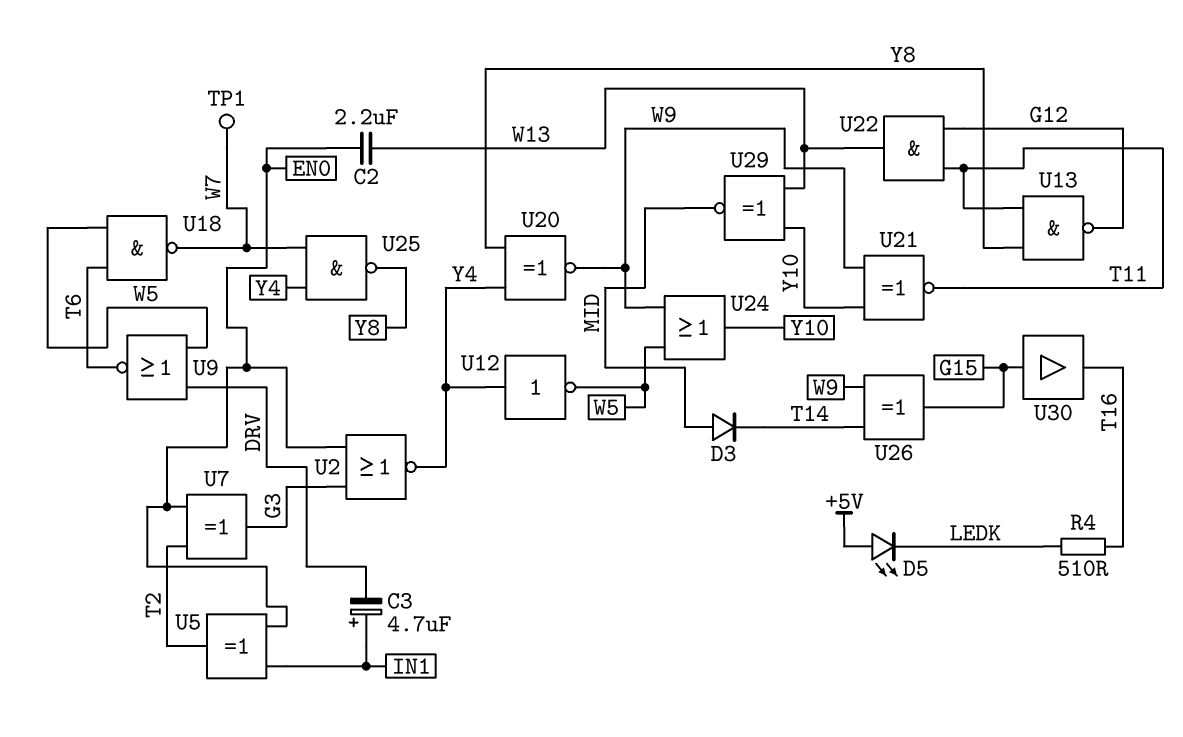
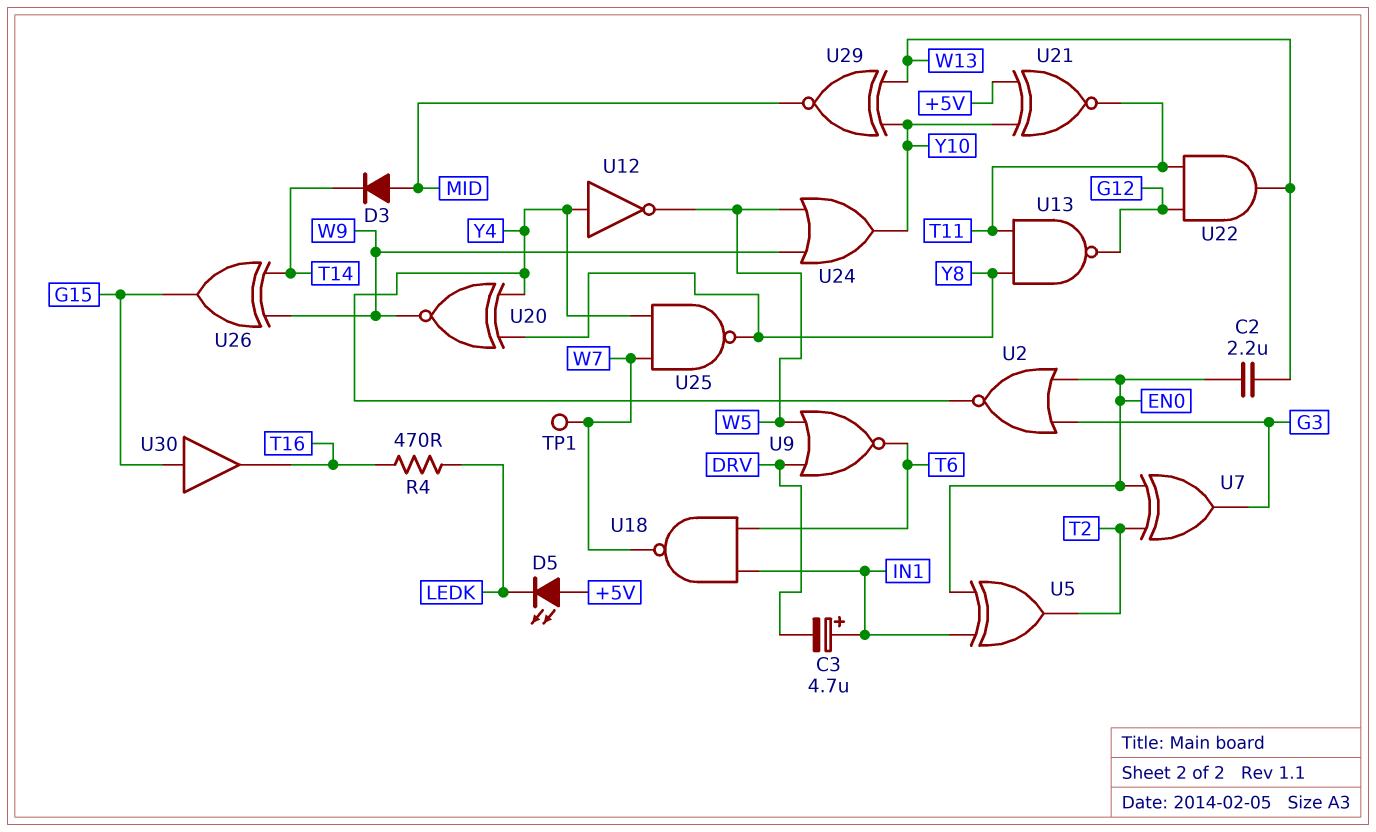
R4: 510 (LEDK, T16) -> 470 (LEDK, T16)
U18: NAND (in T6, in W5, out W7) -> NAND (in IN1, in T6, out W7)
U21: XNOR (in W9, in Y10, out T11) -> XNOR (in +5V, in Y10, out T11)

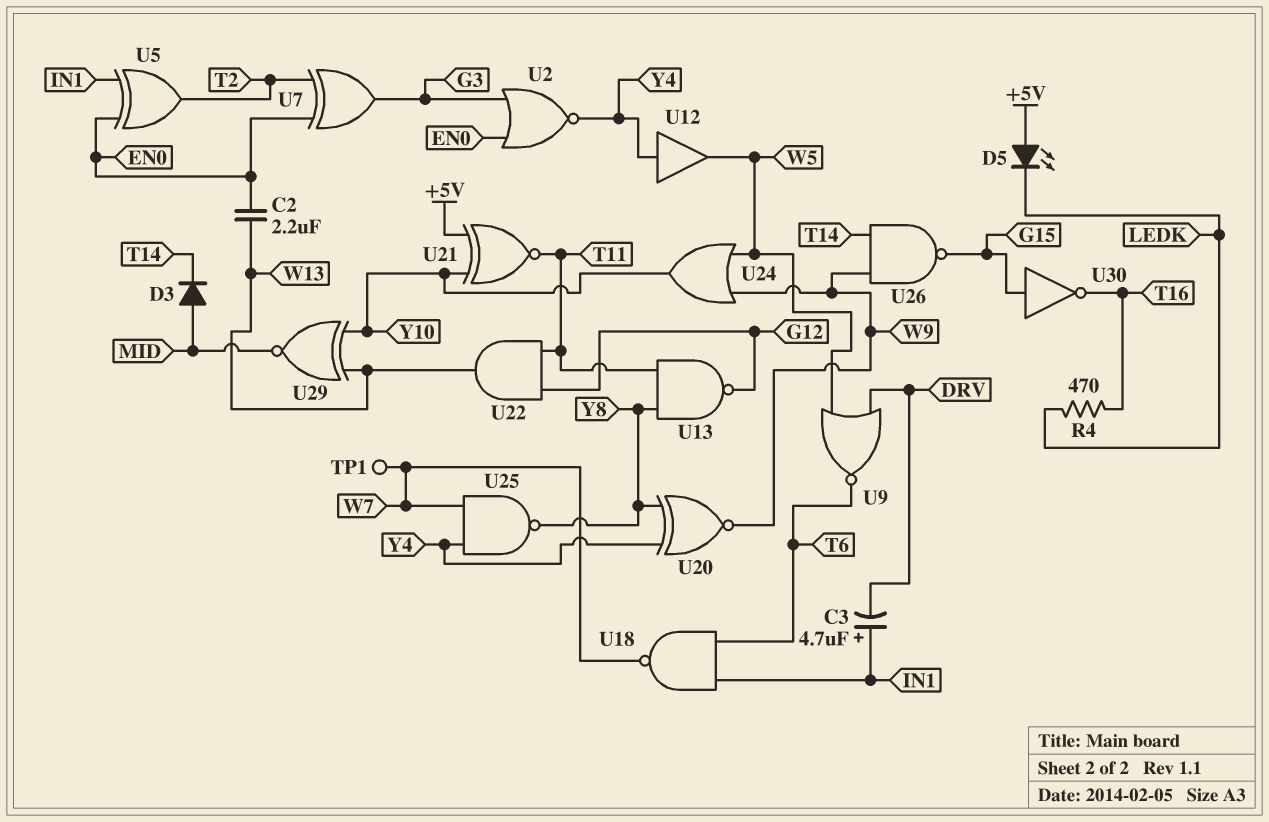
U12: NOT (in Y4, out W5) -> buffer (in Y4, out W5)
U26: XOR (in T14, in W9, out G15) -> NAND (in T14, in W9, out G15)
U30: buffer (in G15, out T16) -> NOT (in G15, out T16)

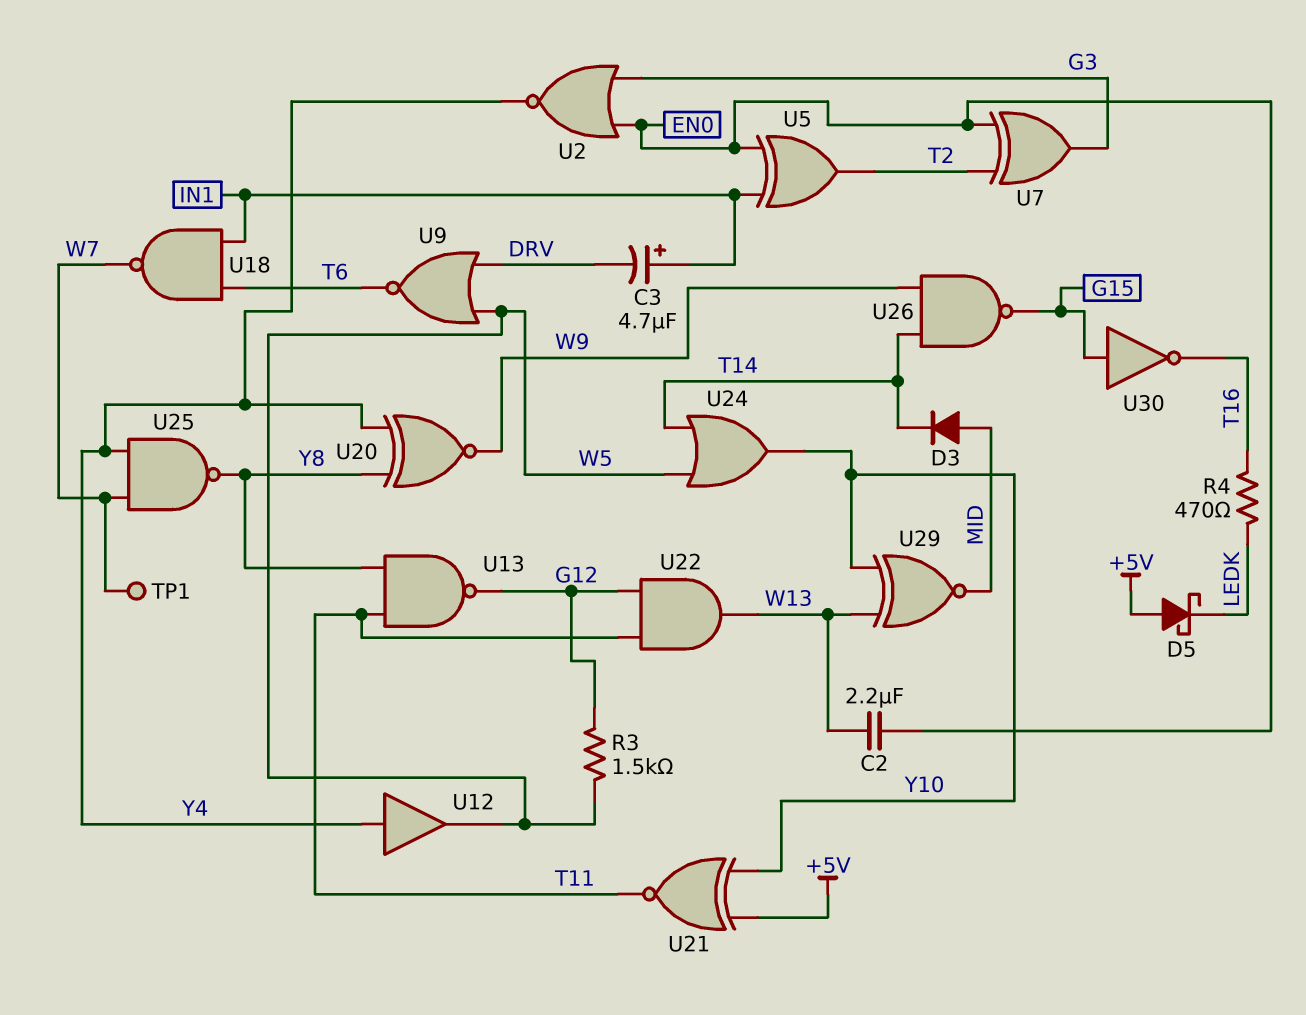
D5: LED (A +5V, K LEDK) -> schottky (A +5V, K LEDK)
R3: none -> 1.5k (G12, W5)
U24: OR (in W5, in W9, out Y10) -> OR (in T14, in W5, out Y10)

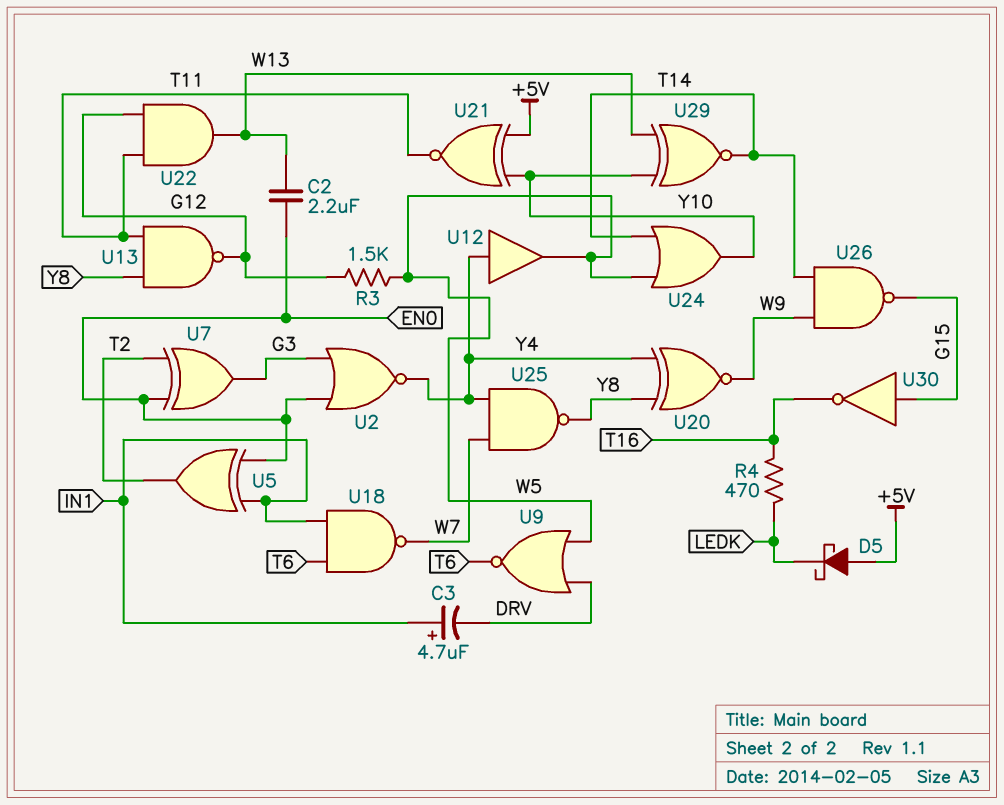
D3: diode (A MID, K T14) -> none
TP1: test point (W7) -> none
U29: XNOR (in W13, in Y10, out MID) -> XNOR (in W13, in Y10, out T14)

